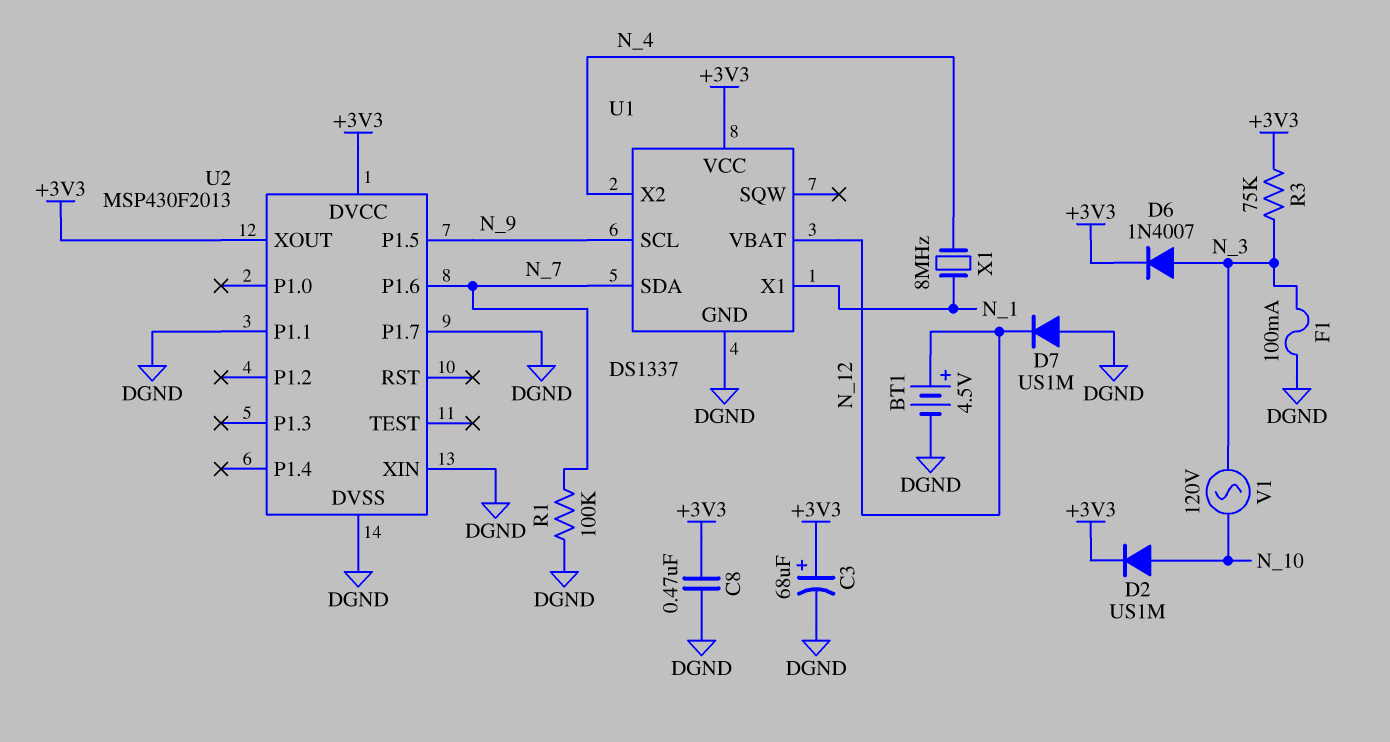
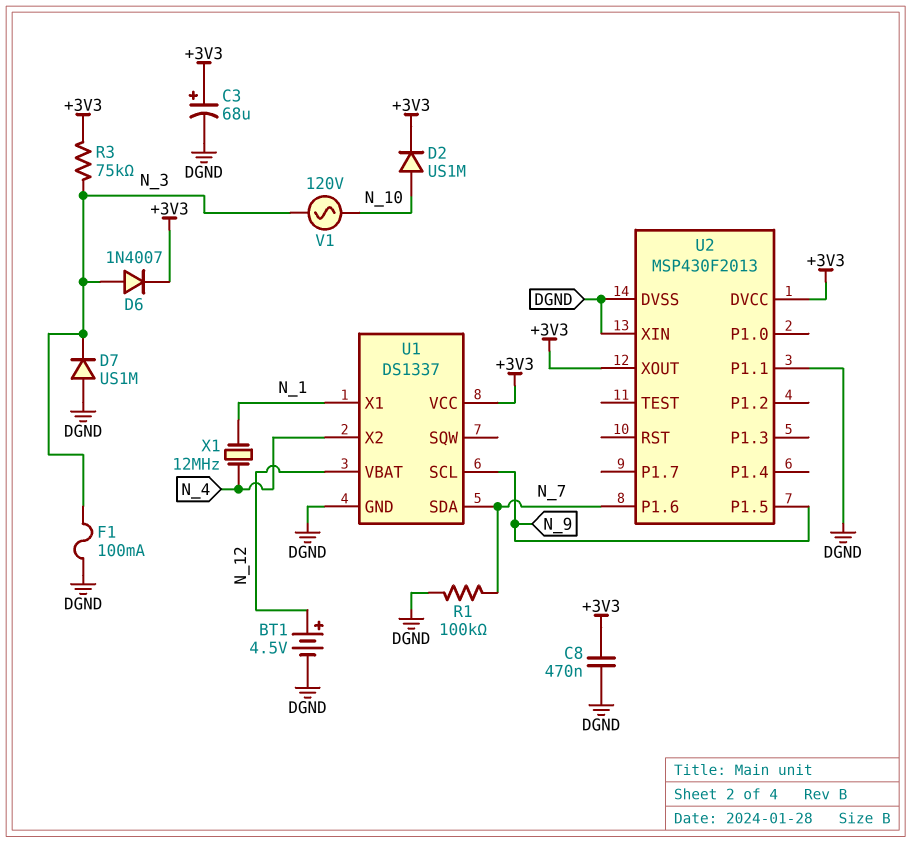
D7: diode US1M (A DGND, K N_12) -> diode US1M (A DGND, K N_3)
U2 pin P1.7: DGND -> none
X1: 8MHz (N_1, N_4) -> 12MHz (N_1, N_4)

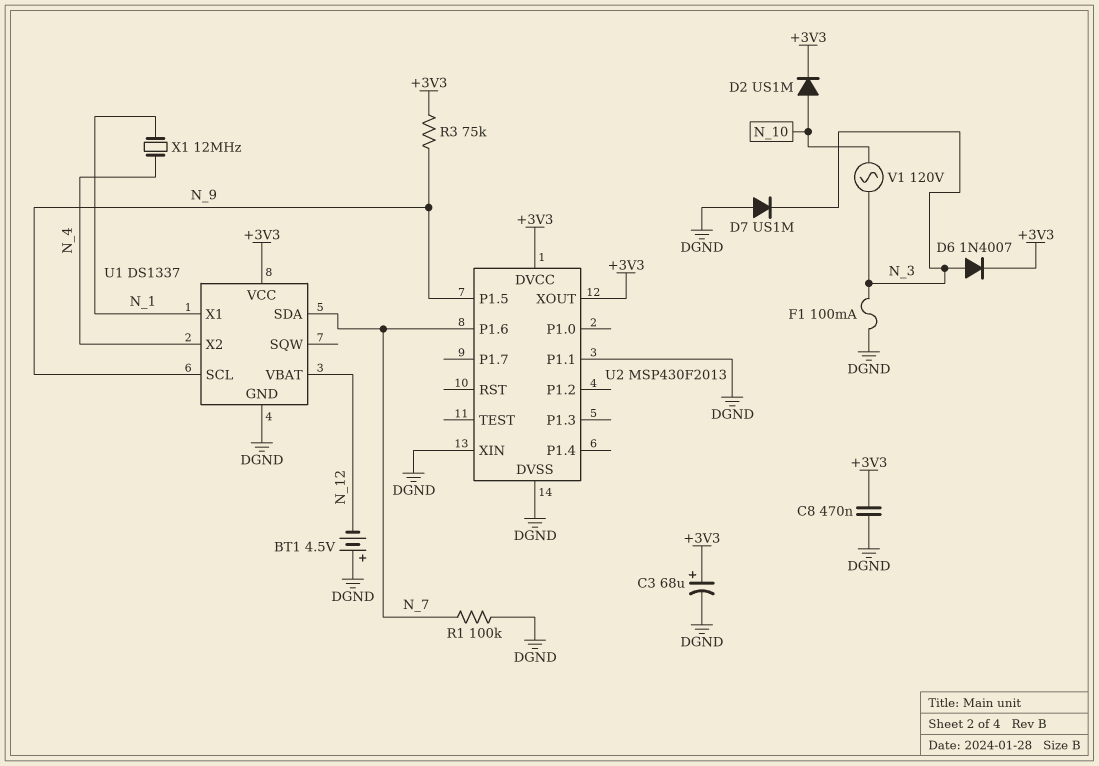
BT1: 4.5V (plus N_12, minus DGND) -> 4.5V (plus DGND, minus N_12)
R3: 75k (+3V3, N_3) -> 75k (+3V3, N_9)

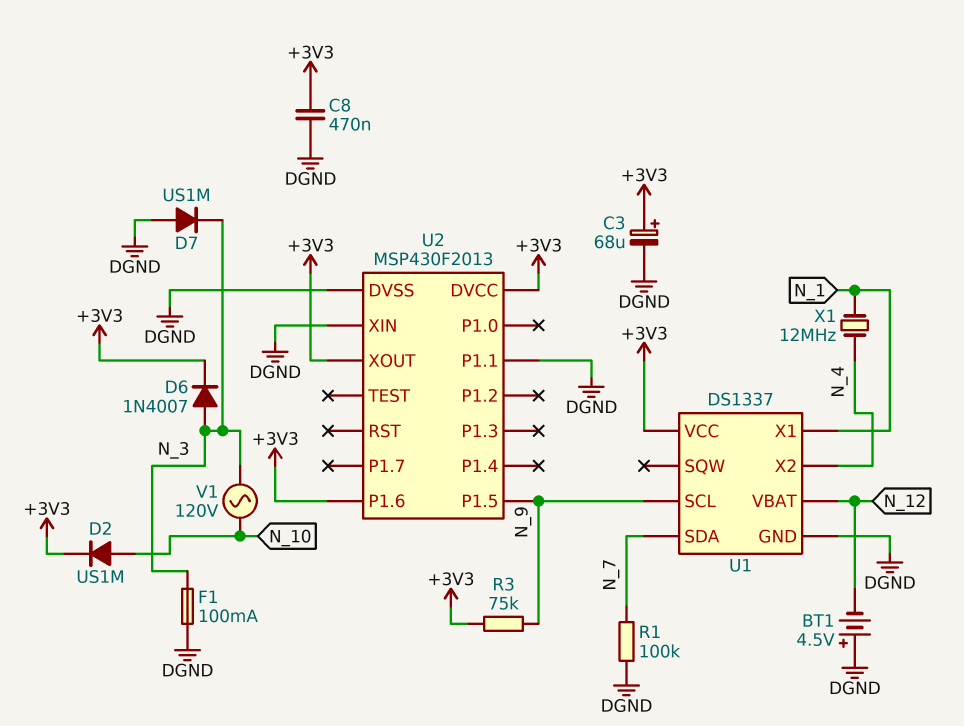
U2 pin P1.6: N_7 -> +3V3

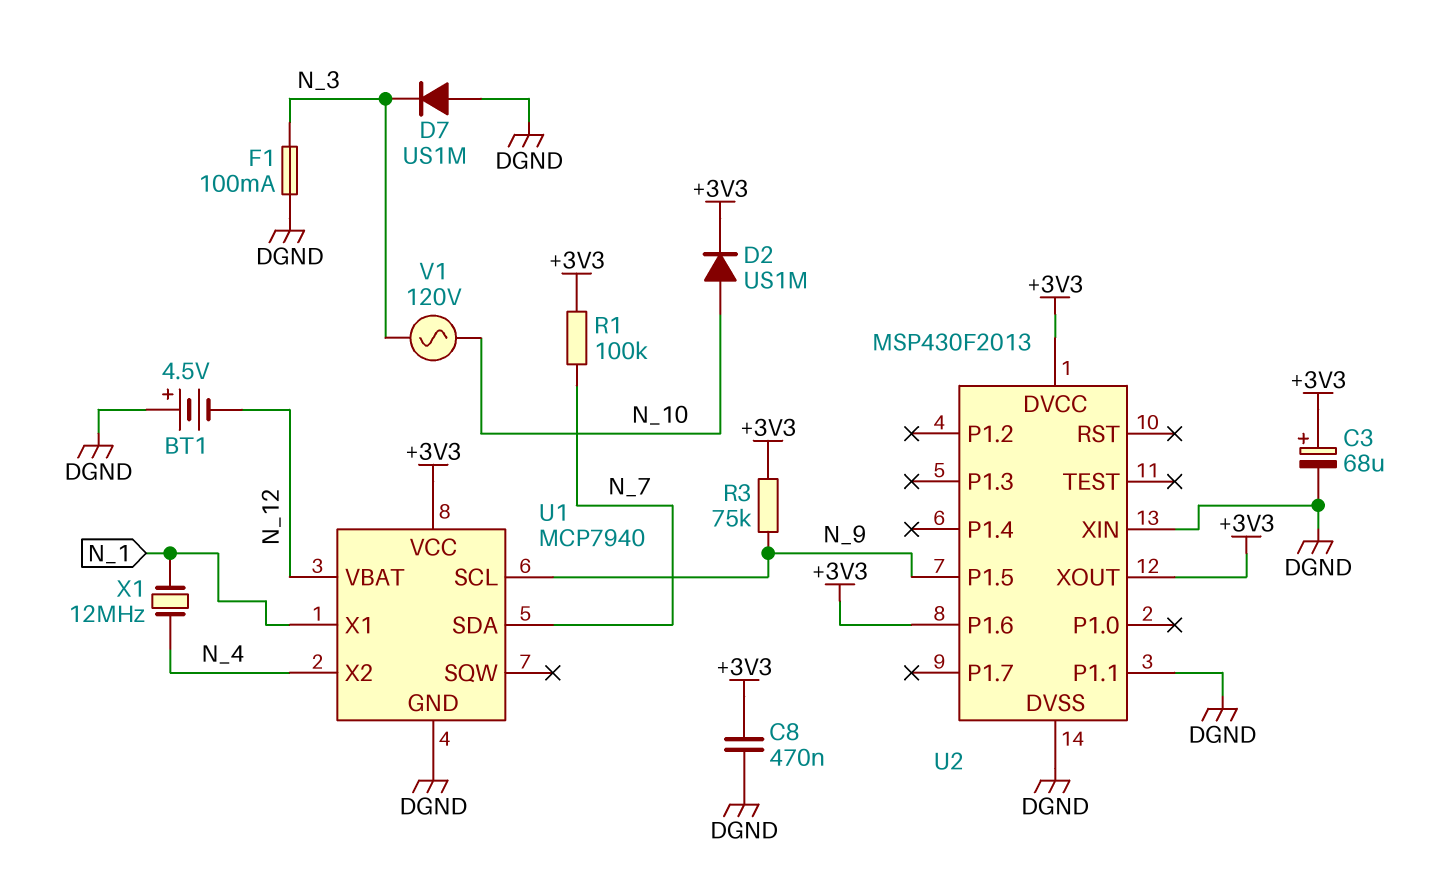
D6: diode 1N4007 (A N_3, K +3V3) -> none
R1: 100k (DGND, N_7) -> 100k (+3V3, N_7)
U1: DS1337 -> MCP7940

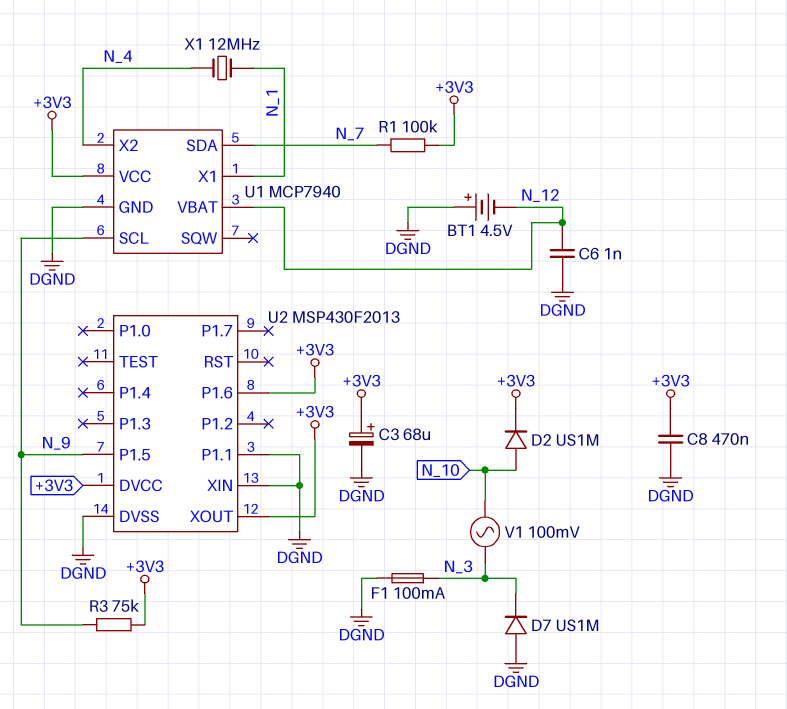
C6: none -> 1nF (DGND, N_12)
V1: AC 120V (N_3, N_10) -> AC 100mV (N_3, N_10)

